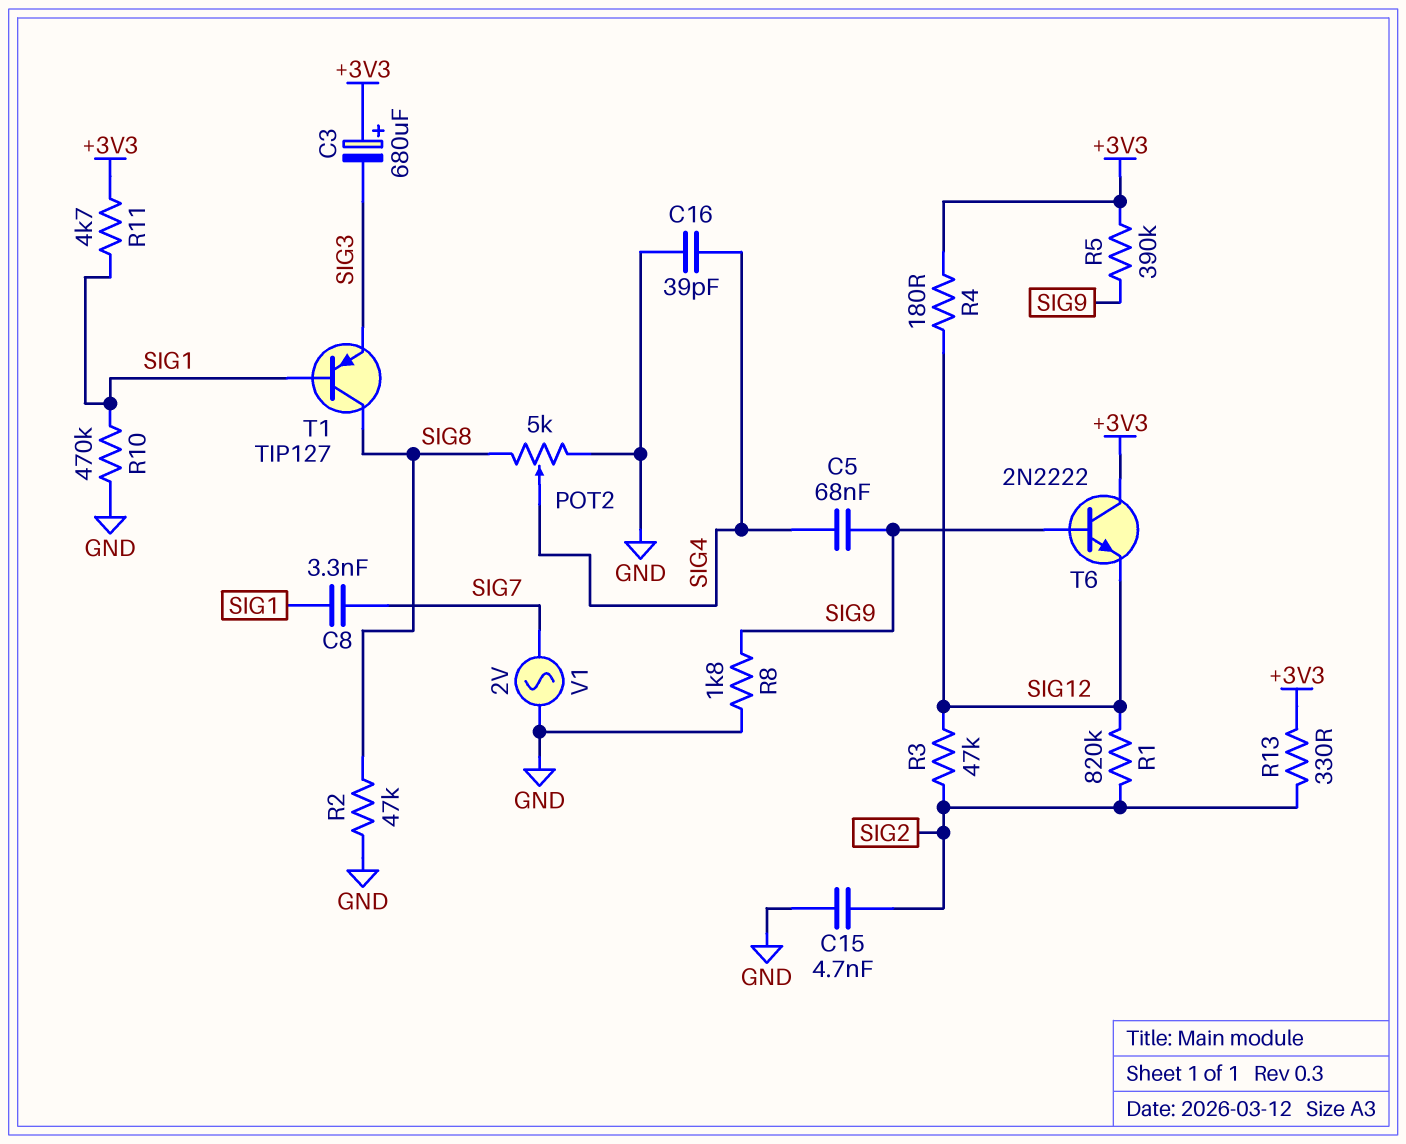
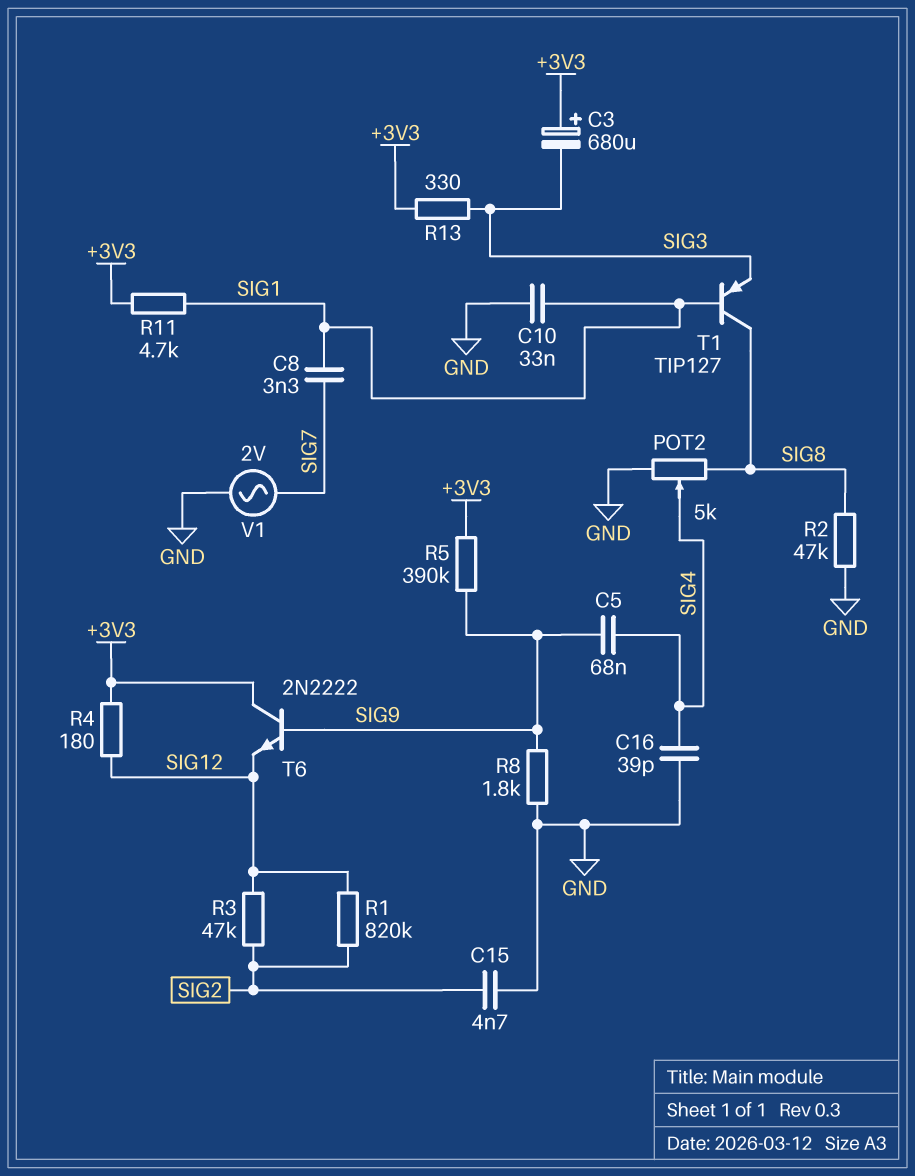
C10: none -> 33nF (GND, SIG1)
R10: 470k (GND, SIG1) -> none
R13: 330 (+3V3, SIG2) -> 330 (+3V3, SIG3)

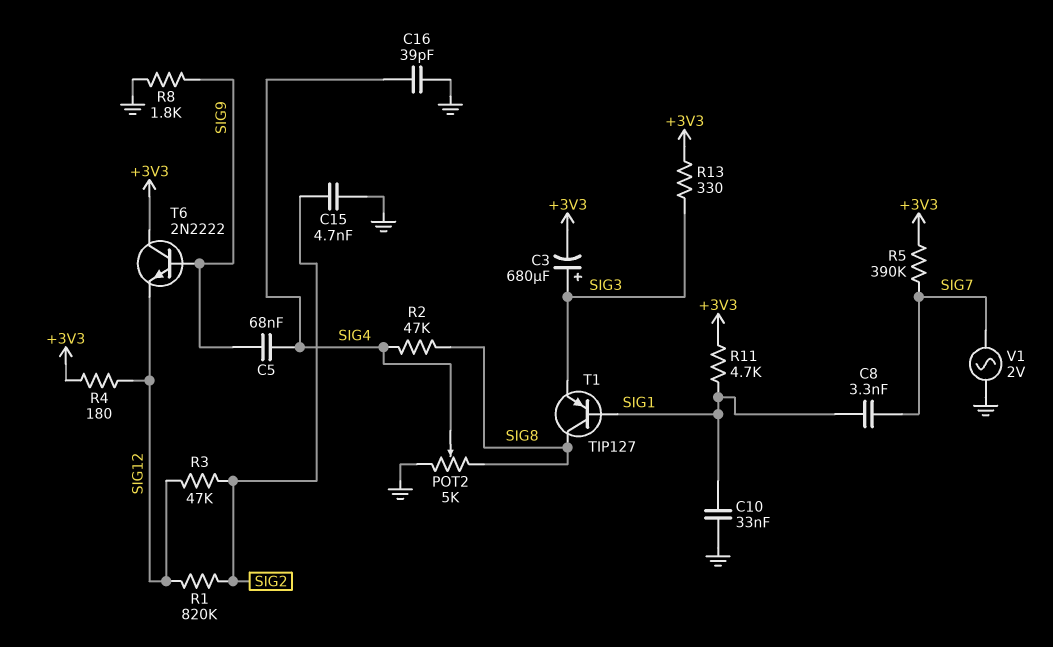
C3: 680uF (plus +3V3, minus SIG3) -> 680uF (plus SIG3, minus +3V3)
R2: 47k (GND, SIG8) -> 47k (SIG4, SIG8)
R5: 390k (+3V3, SIG9) -> 390k (+3V3, SIG7)

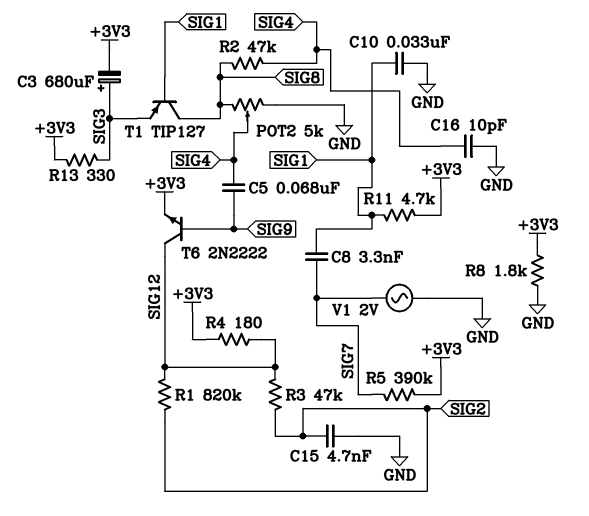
C16: 39pF (GND, SIG4) -> 10pF (GND, SIG4)
R8: 1.8k (GND, SIG9) -> 1.8k (+3V3, GND)
T6: NPN 2N2222 (B SIG9, C +3V3, E SIG12) -> NPN 2N2222 (B SIG9, C SIG12, E +3V3)

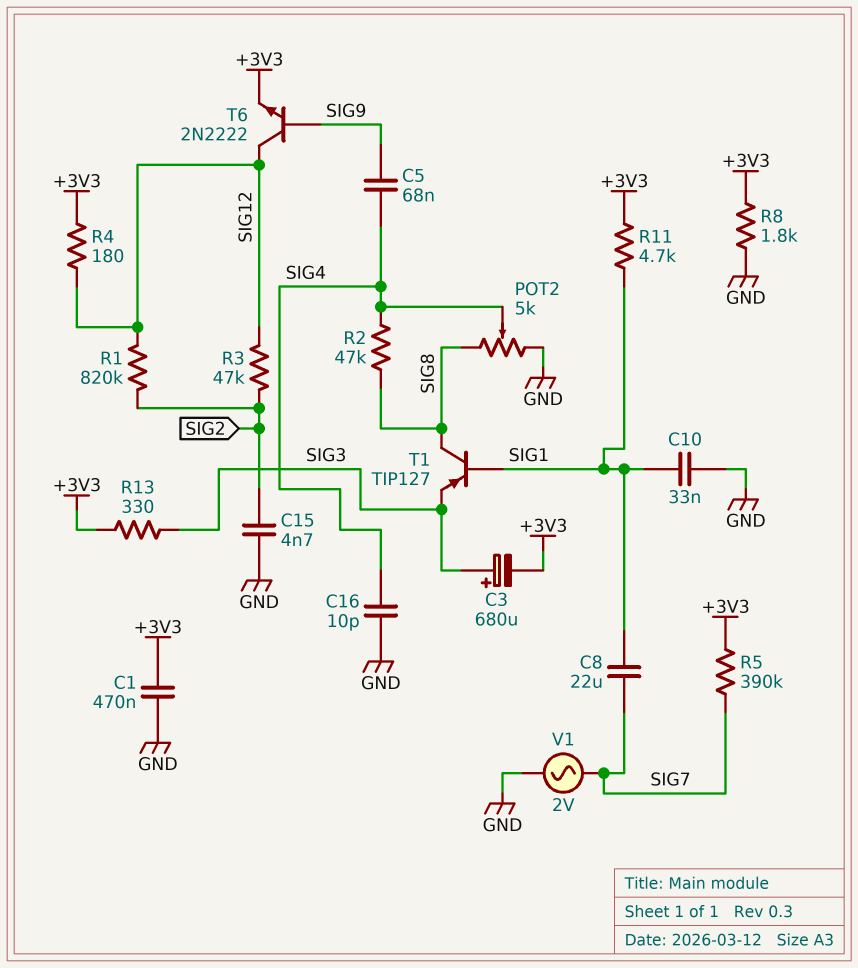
C1: none -> 470nF (+3V3, GND)
C8: 3.3nF (SIG1, SIG7) -> 22uF (SIG1, SIG7)

